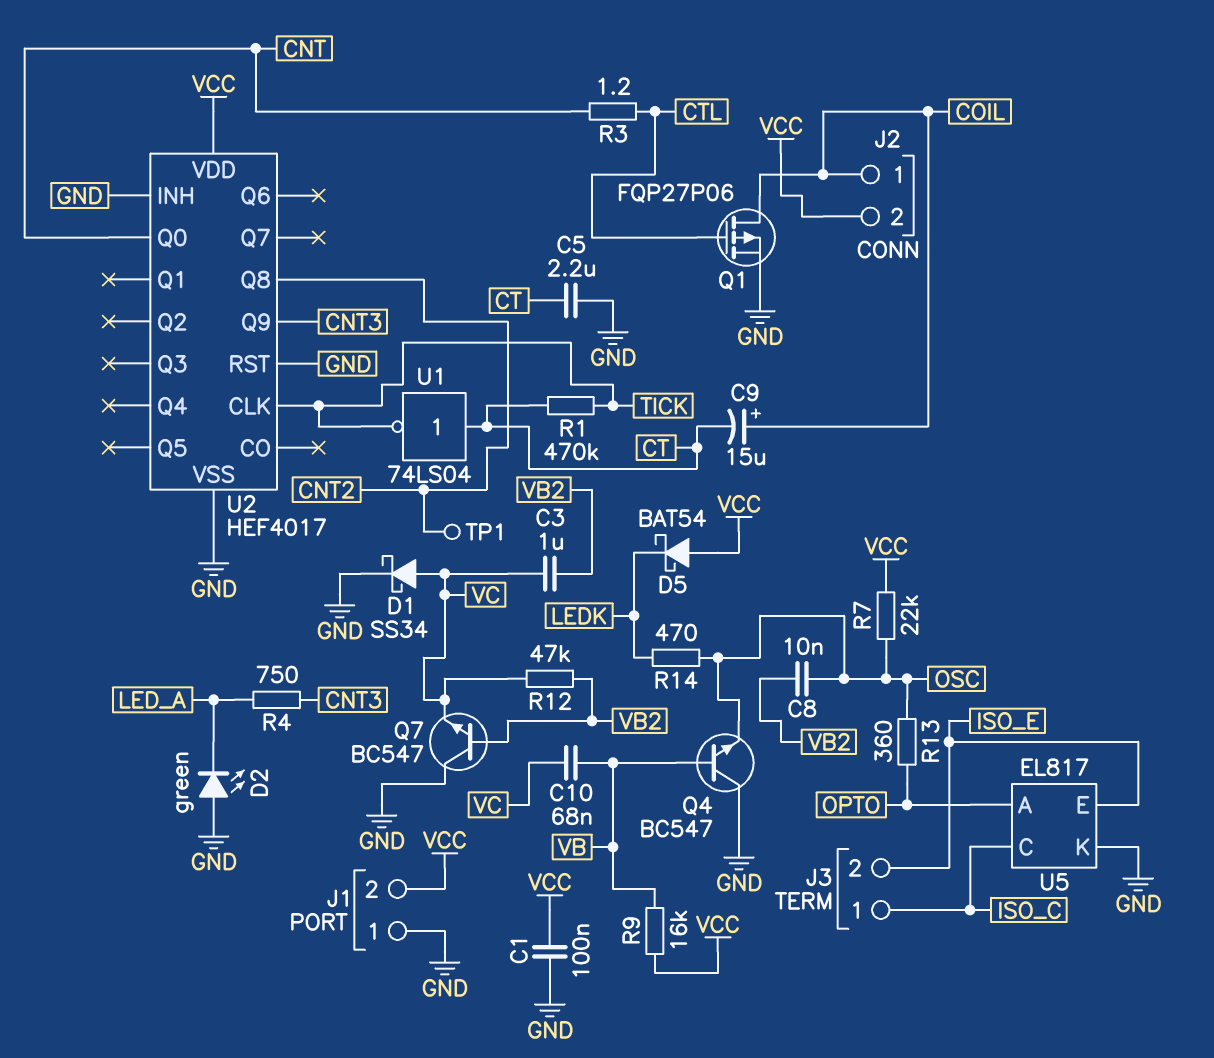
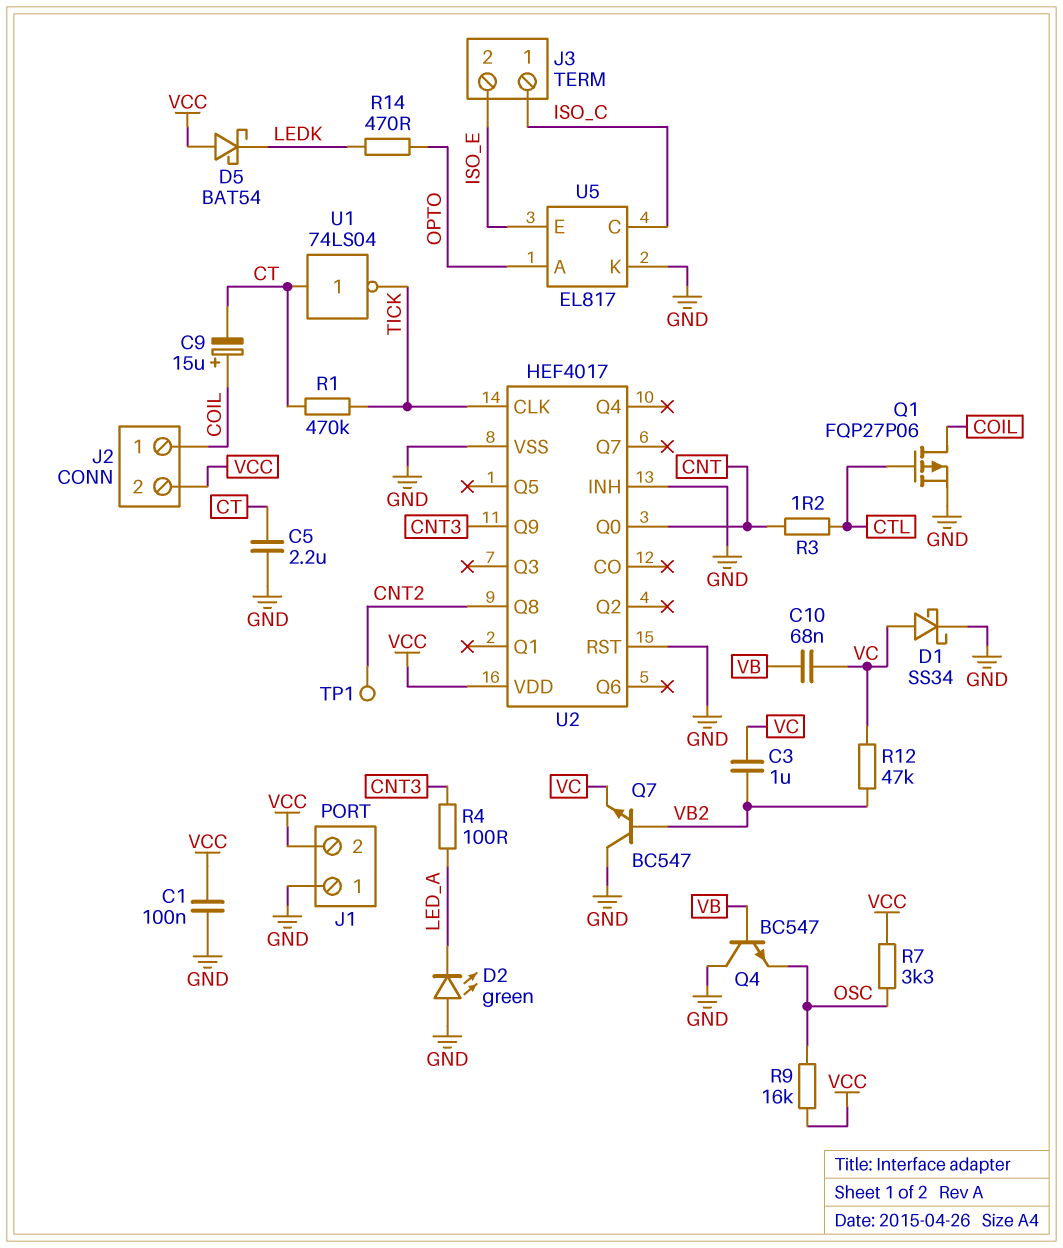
C8: 10nF (OSC, VB2) -> none
R4: 750 (CNT3, LED_A) -> 100 (CNT3, LED_A)
R7: 22k (OSC, VCC) -> 3.3k (OSC, VCC)
R9: 16k (VB, VCC) -> 16k (OSC, VCC)
R13: 360 (OPTO, OSC) -> none
R14: 470 (LEDK, OSC) -> 470 (LEDK, OPTO)

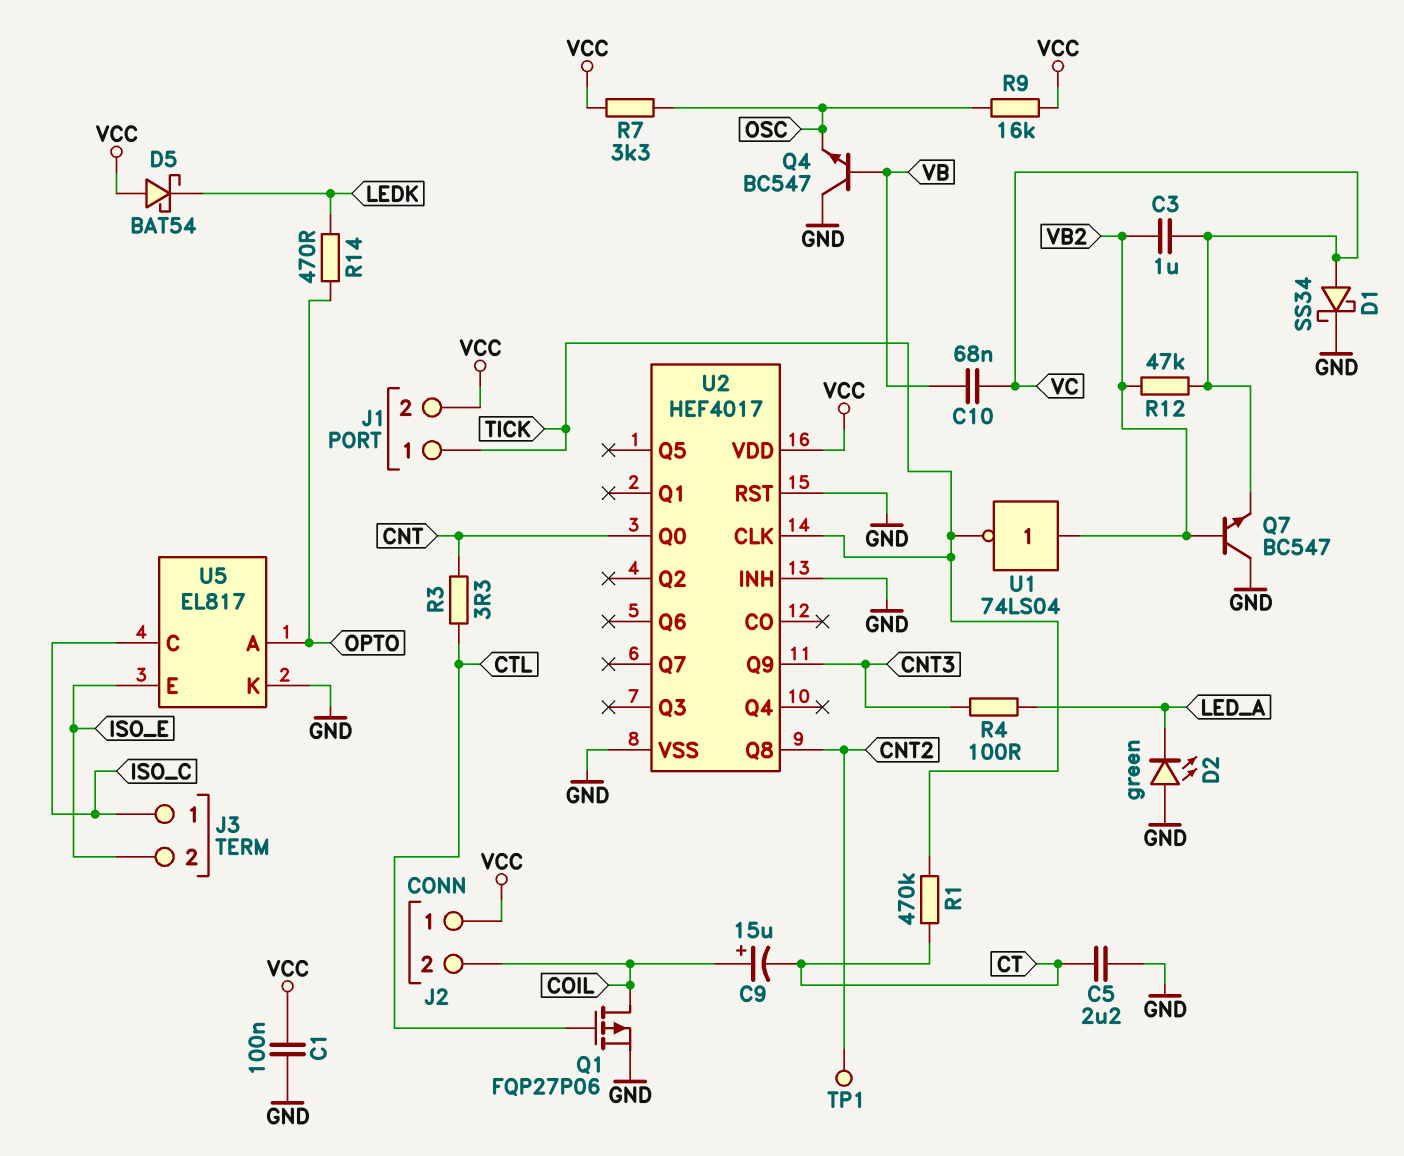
J1 pin 1: GND -> TICK
J2 pin 1: COIL -> VCC
J2 pin 2: VCC -> COIL
R3: 1.2 (CNT, CTL) -> 3.3 (CNT, CTL)
U1: NOT 74LS04 (in CT, out TICK) -> NOT 74LS04 (in VB2, out TICK)

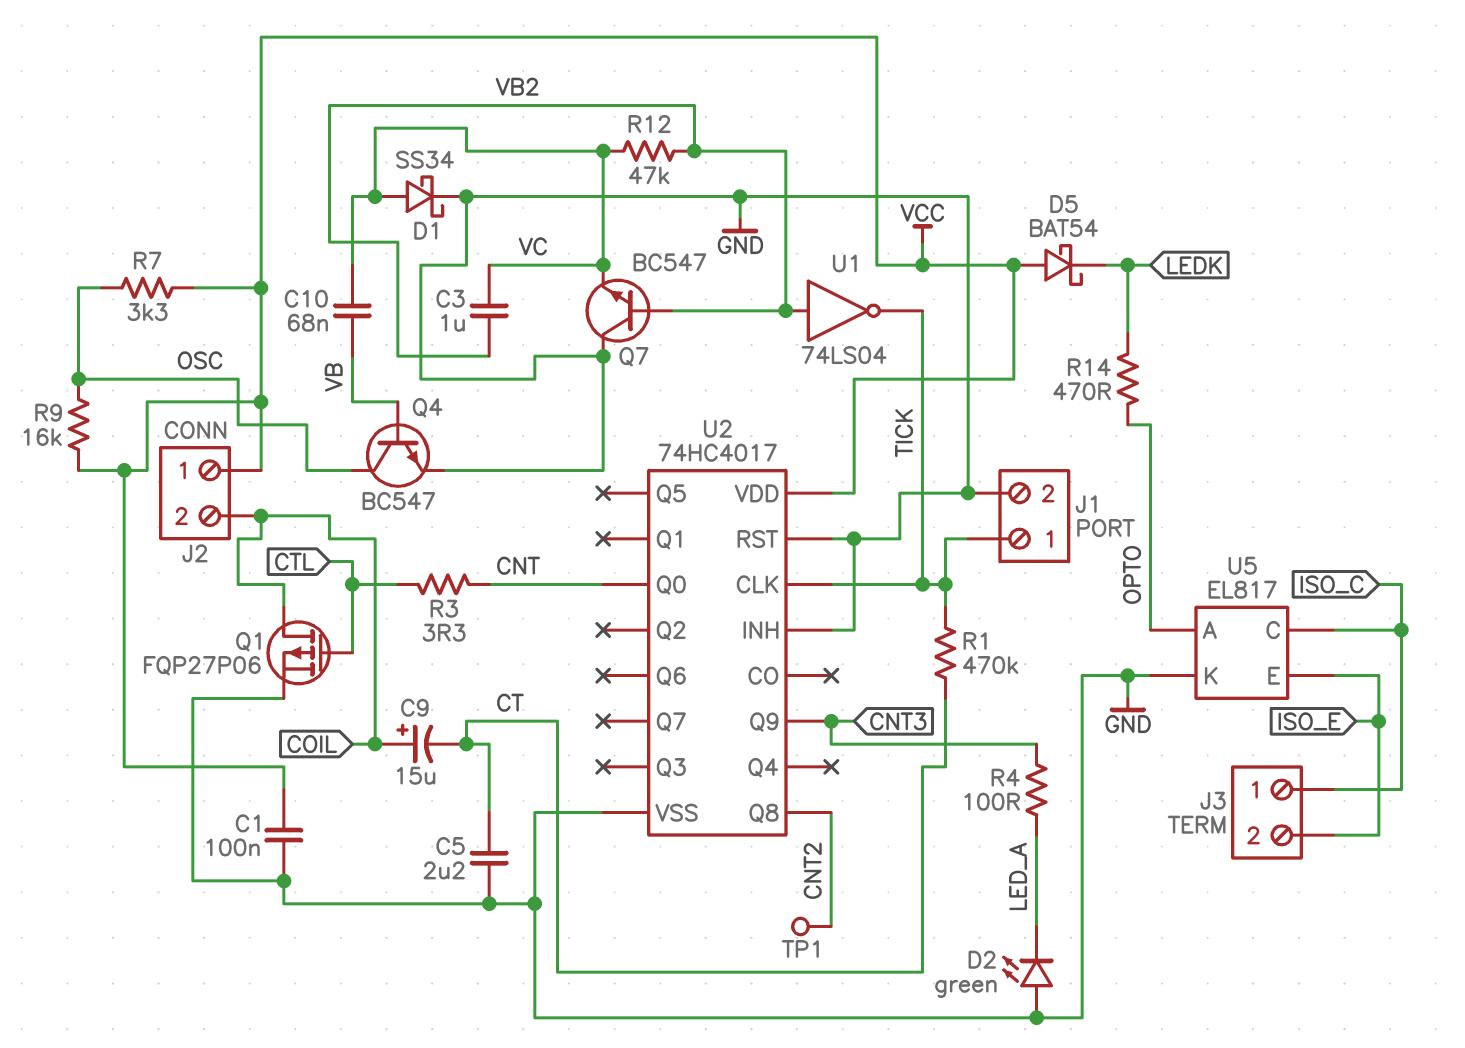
J1 pin 2: VCC -> GND
Q4: NPN BC547 (B VB, C GND, E OSC) -> NPN BC547 (B VB, C OSC, E GND)
U2: HEF4017 -> 74HC4017

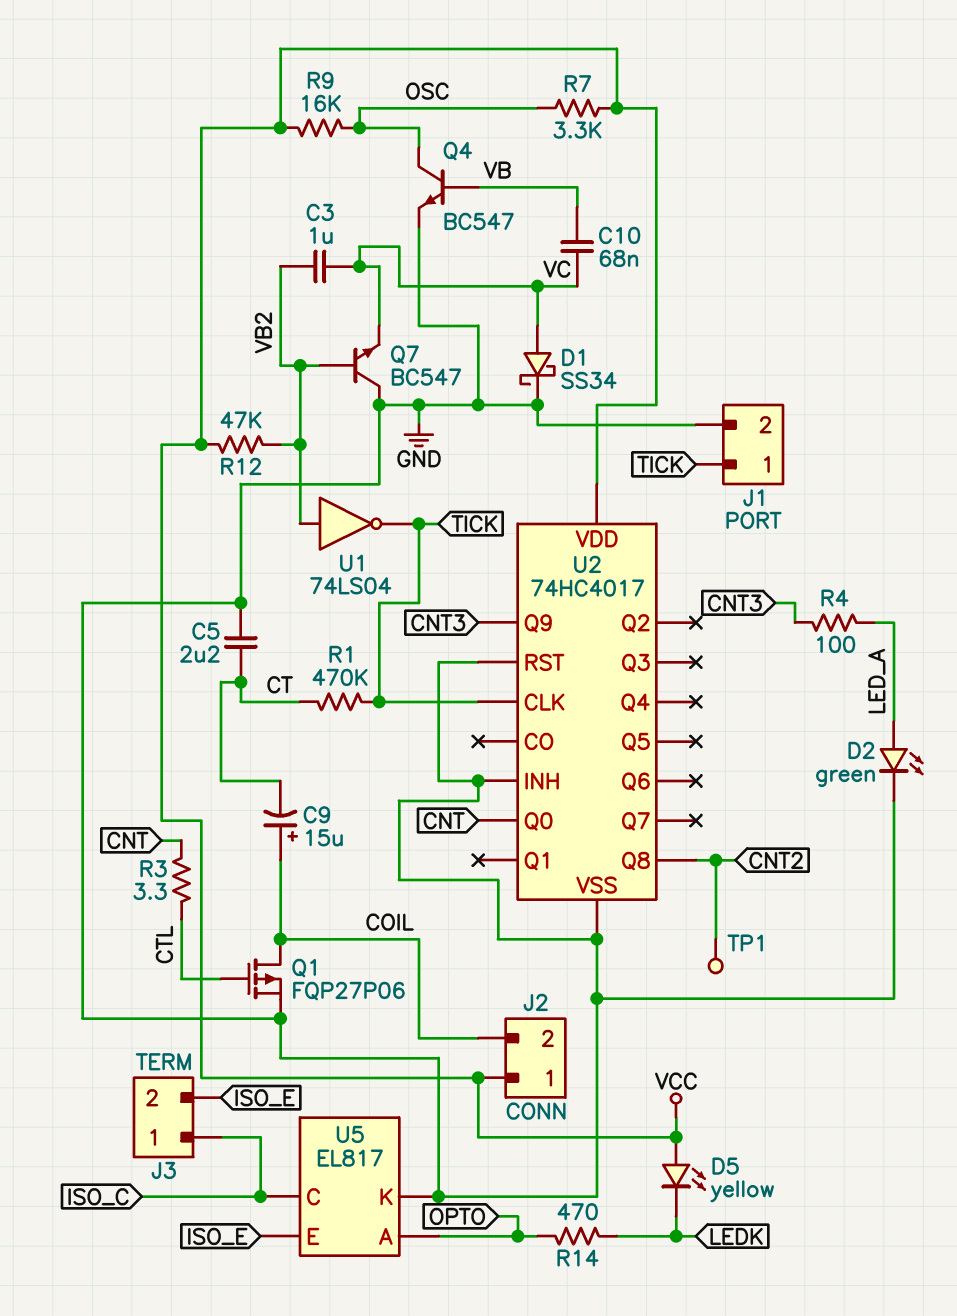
C1: 100nF (GND, VCC) -> none
D2: LED green (A GND, K LED_A) -> LED green (A LED_A, K GND)
D5: schottky BAT54 (A VCC, K LEDK) -> LED yellow (A VCC, K LEDK)
R12: 47k (VB2, VC) -> 47k (VB2, VCC)

